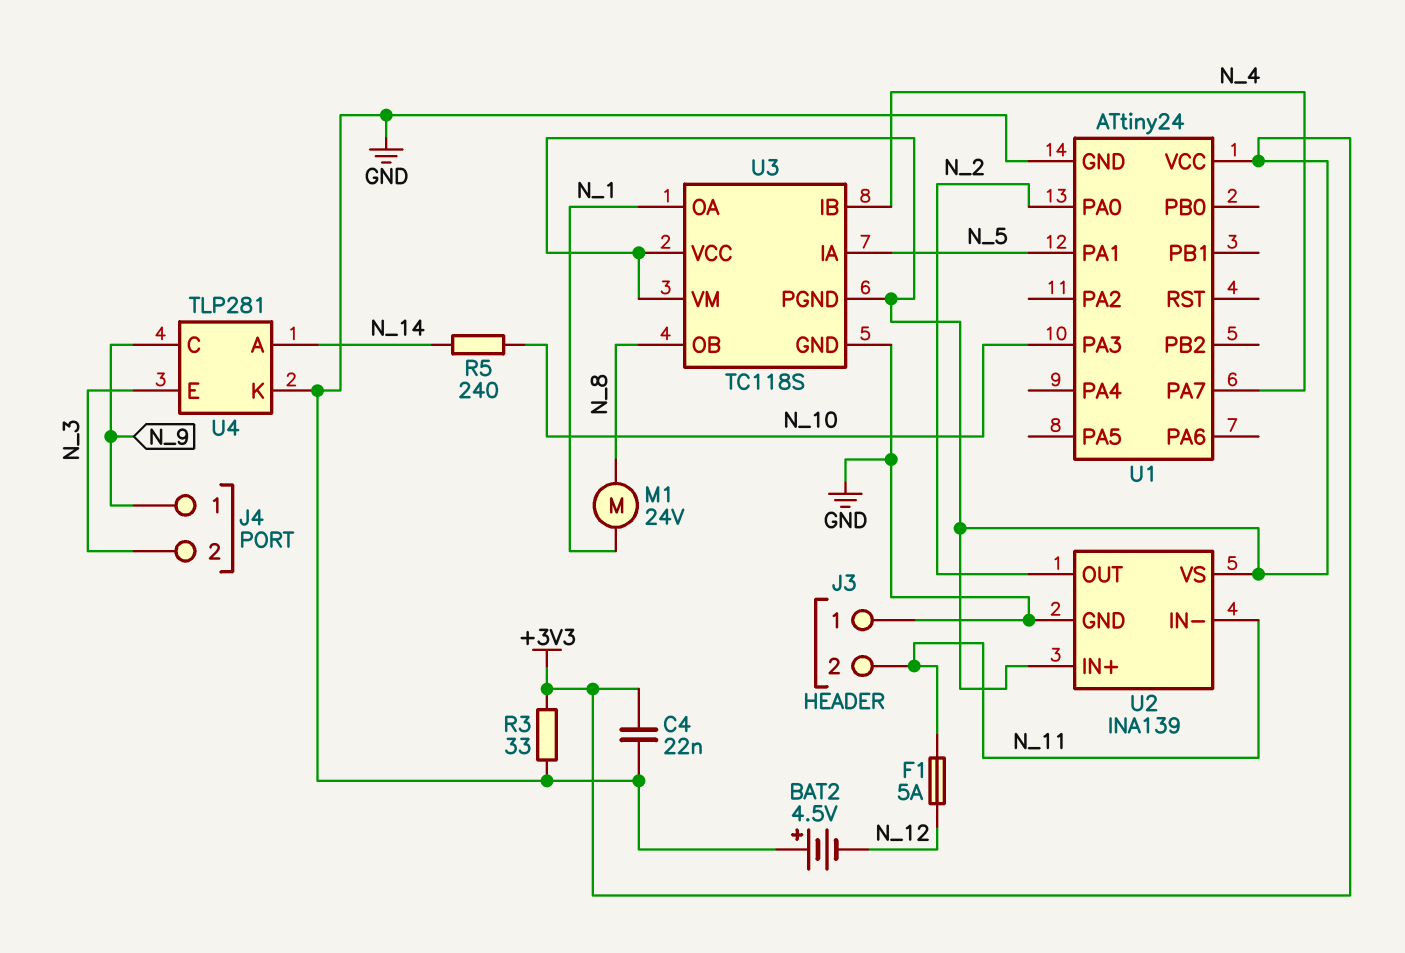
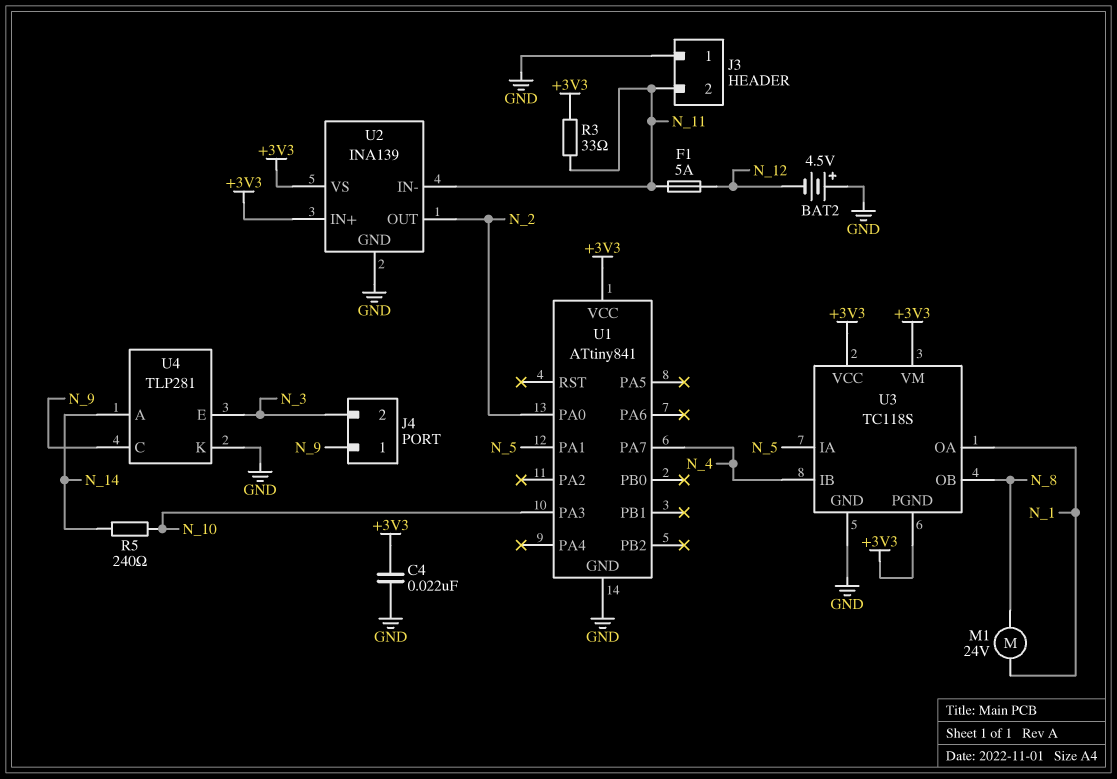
R3: 33 (+3V3, GND) -> 33 (+3V3, N_11)
U1: ATtiny24 -> ATtiny841

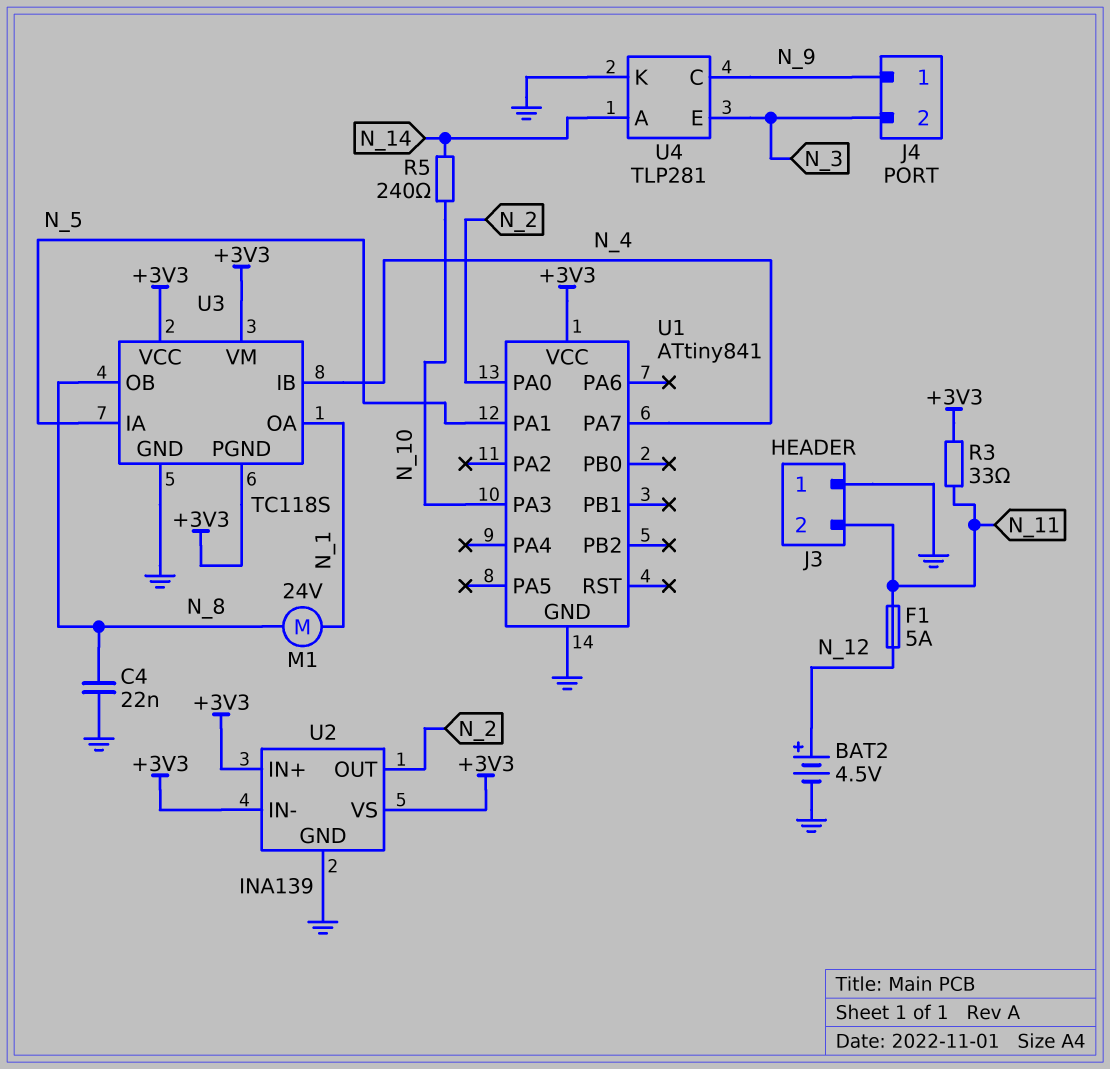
BAT2: 4.5V (plus GND, minus N_12) -> 4.5V (plus N_12, minus GND)
C4: 22nF (+3V3, GND) -> 22nF (GND, N_8)
U2 pin IN-: N_11 -> +3V3

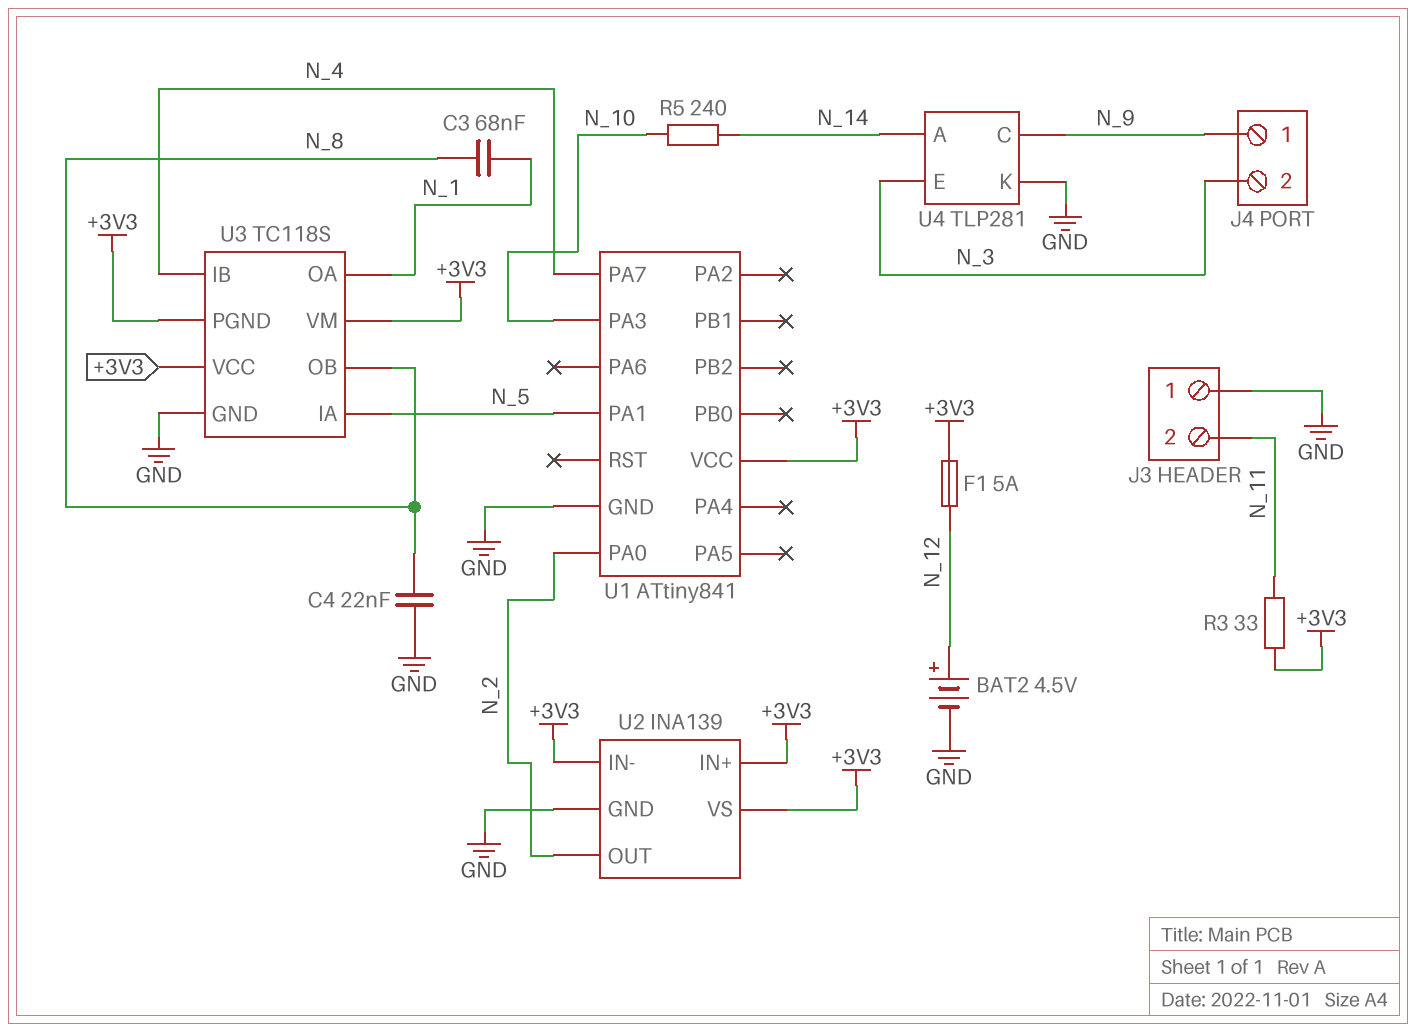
C3: none -> 68nF (N_1, N_8)
F1: 5A (N_11, N_12) -> 5A (+3V3, N_12)
M1: motor 24V (N_1, N_8) -> none

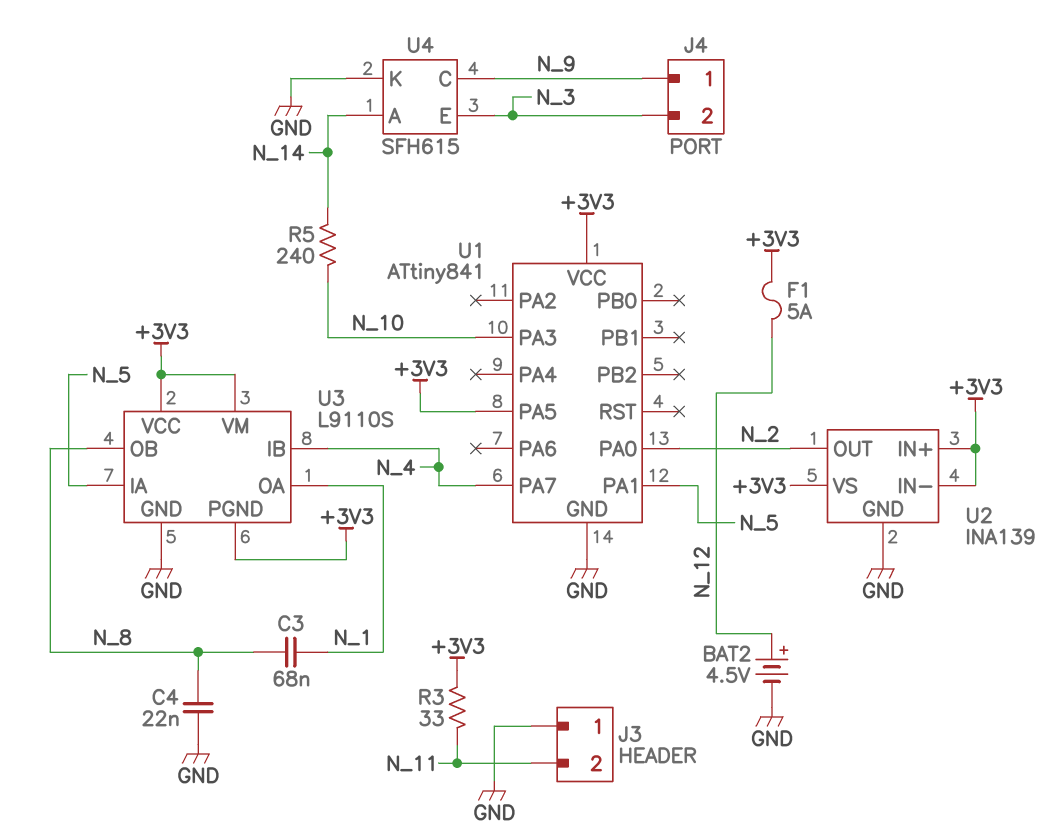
U1 pin PA5: none -> +3V3
U3: TC118S -> L9110S
U4: TLP281 -> SFH615

